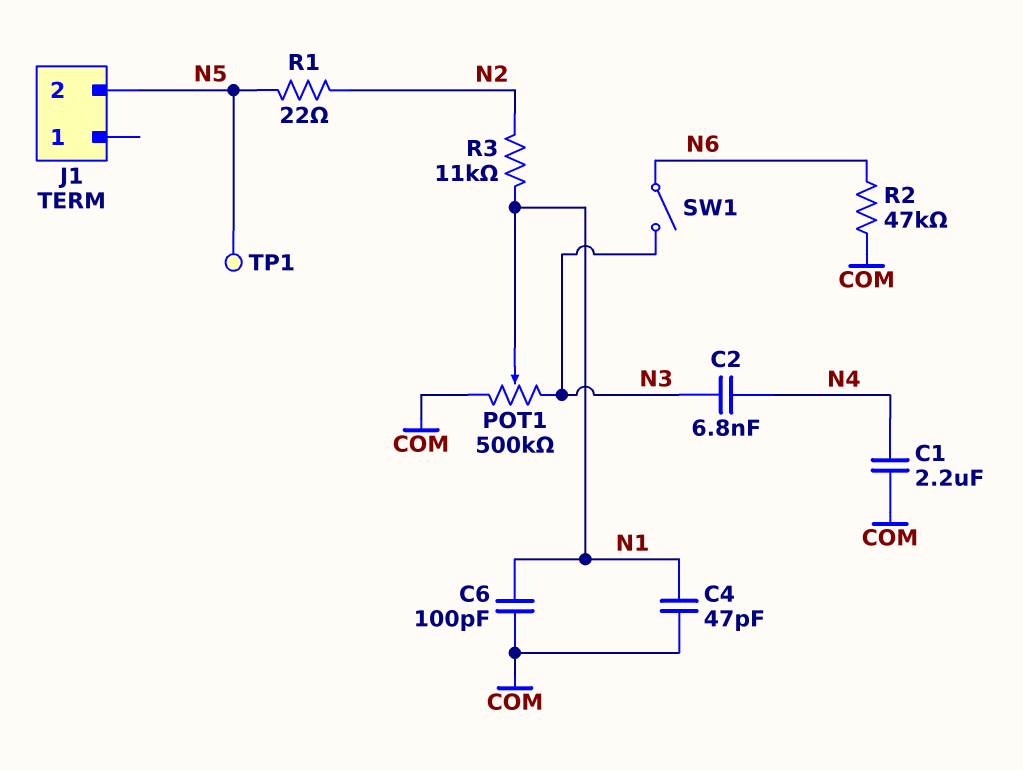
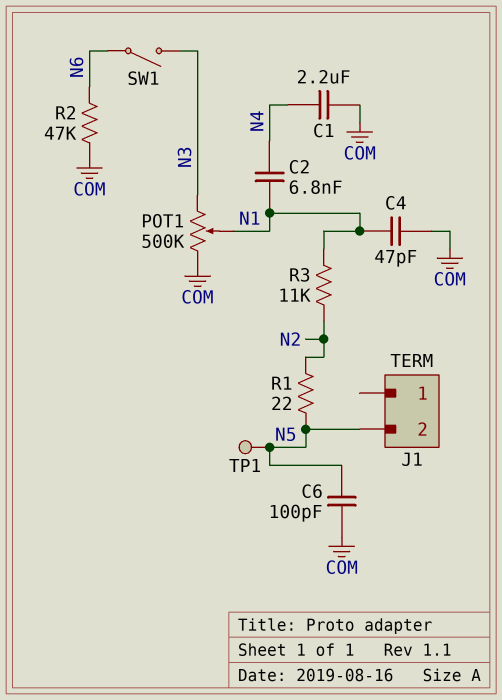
C2: 6.8nF (N3, N4) -> 6.8nF (N1, N4)
C6: 100pF (COM, N1) -> 100pF (COM, N5)

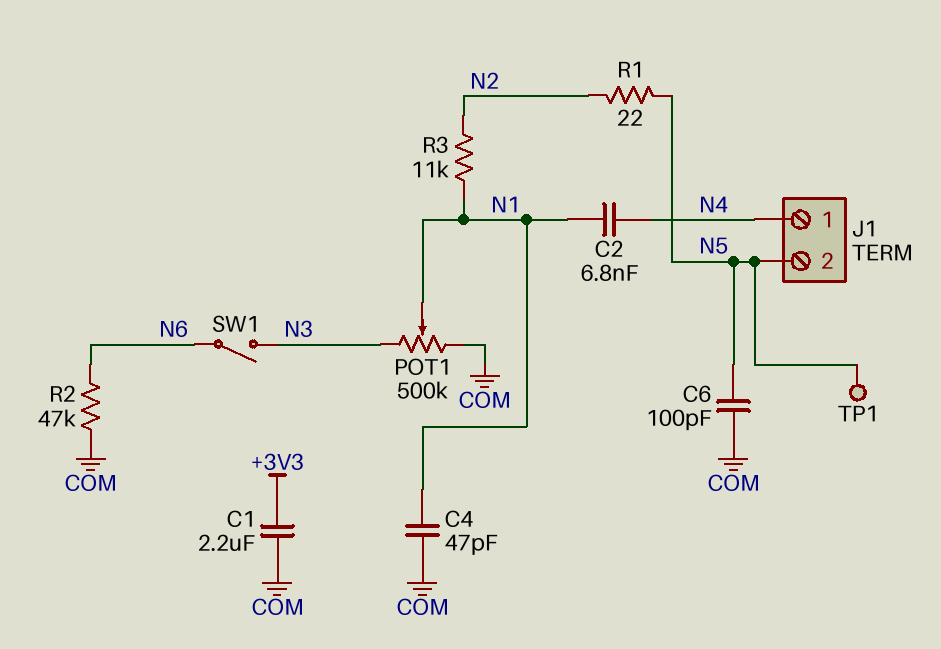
C1: 2.2uF (COM, N4) -> 2.2uF (+3V3, COM)
J1 pin 1: none -> N4

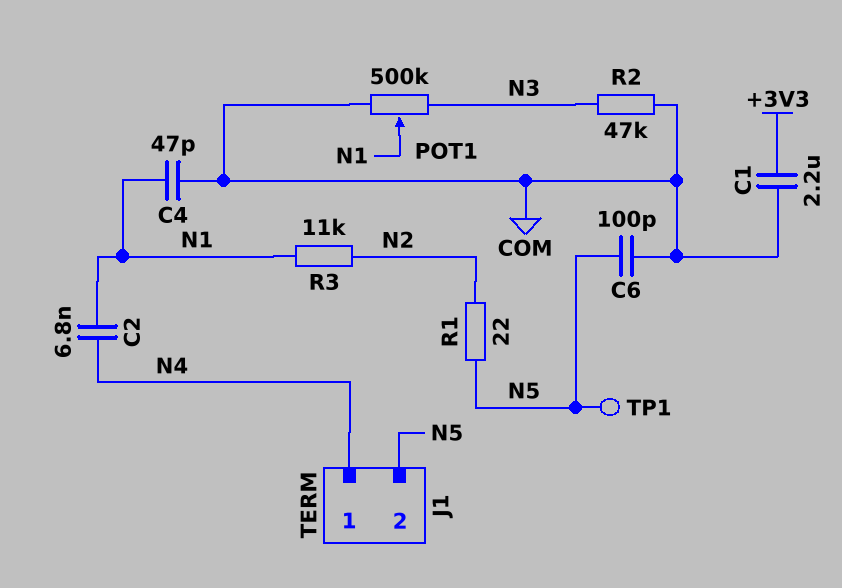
R2: 47k (COM, N6) -> 47k (COM, N3)
SW1: switch (N3, N6) -> none

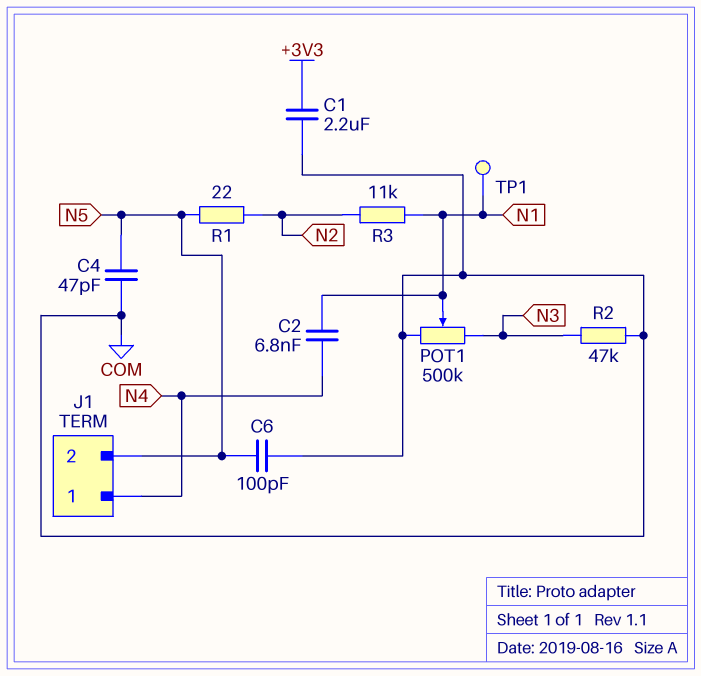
C4: 47pF (COM, N1) -> 47pF (COM, N5)
TP1: test point (N5) -> test point (N1)

